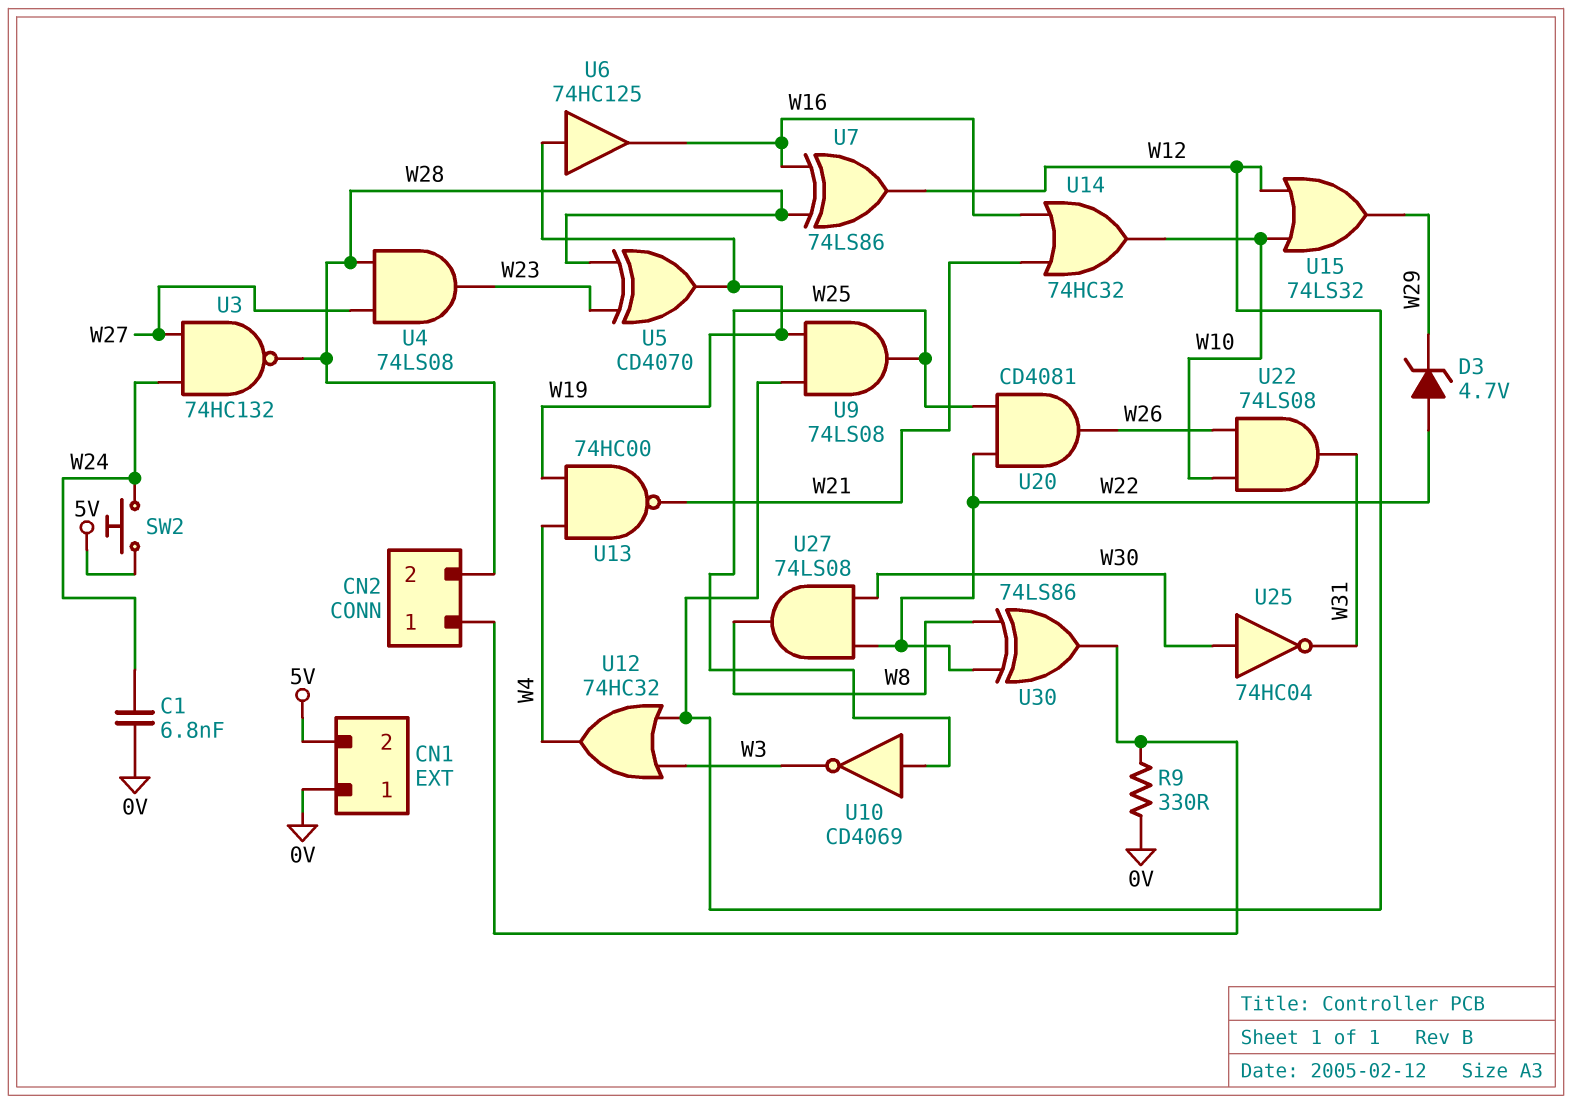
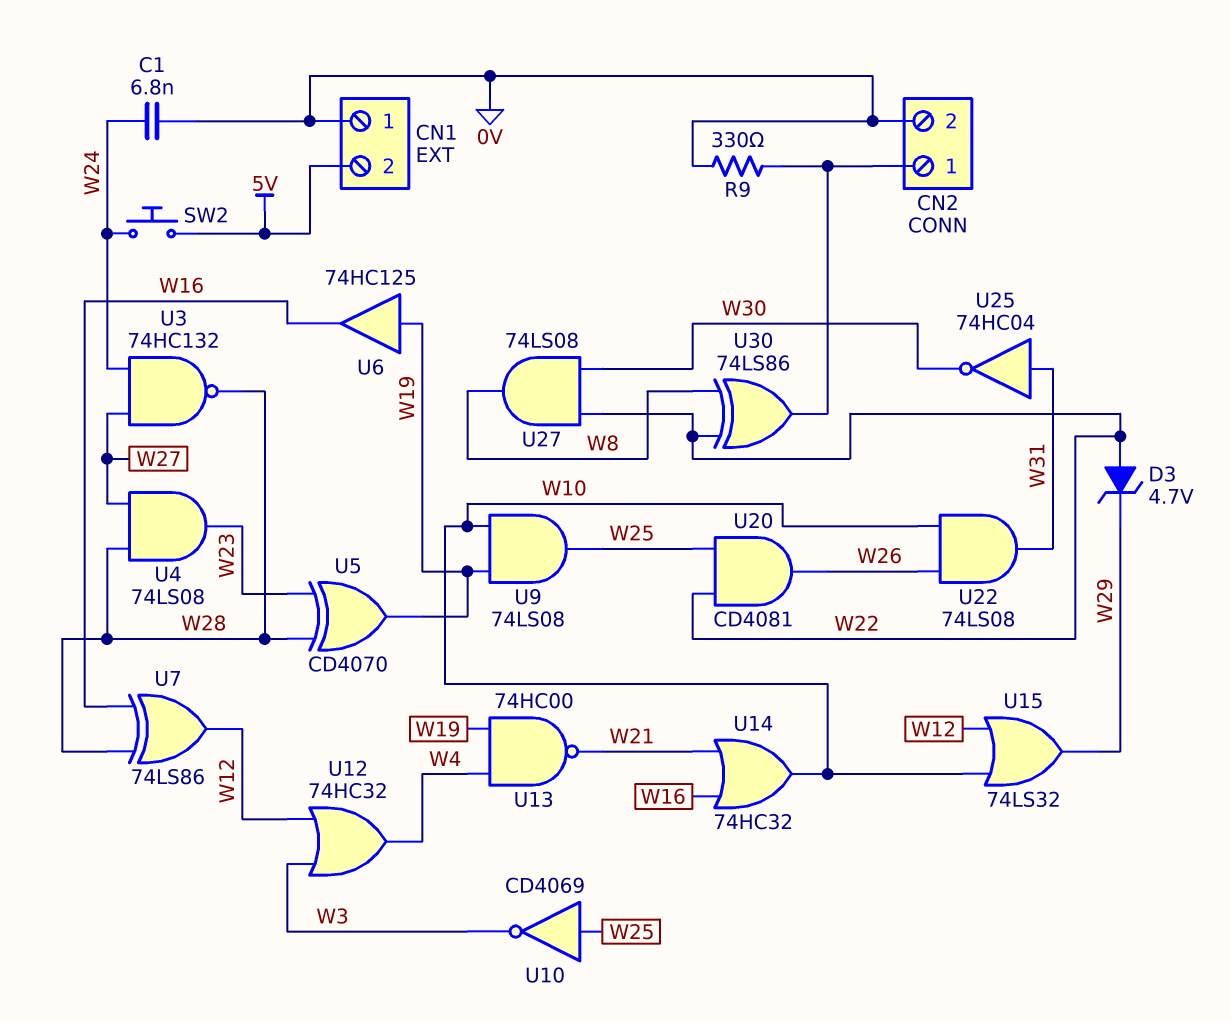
CN2 pin 2: W28 -> 0V
U9: AND 74LS08 (in W12, in W19, out W25) -> AND 74LS08 (in W10, in W19, out W25)
U25: NOT 74HC04 (in W30, out W31) -> NOT 74HC04 (in W31, out W30)

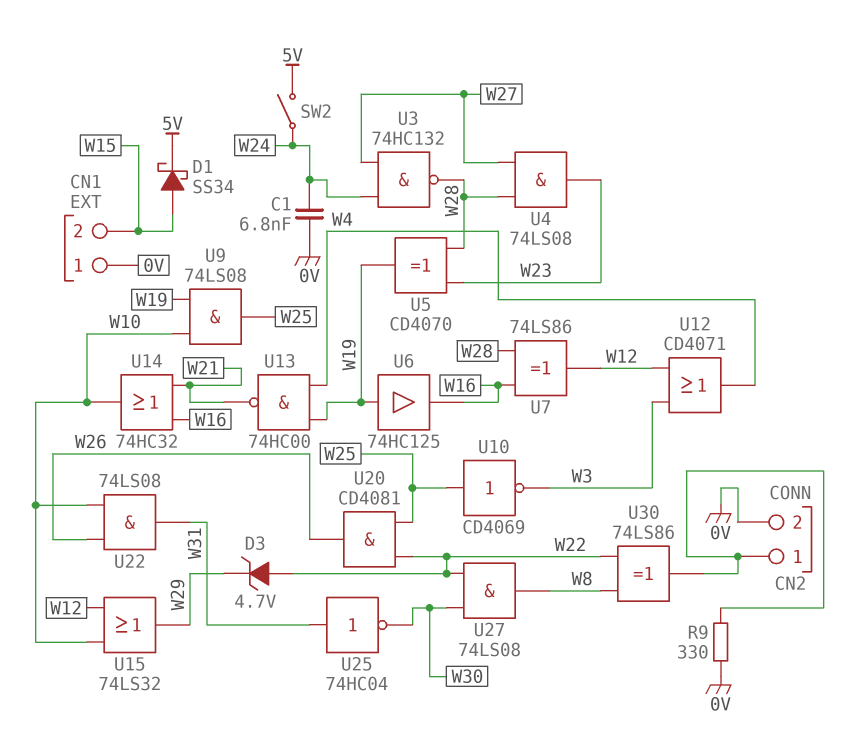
CN1 pin 2: 5V -> W15
D1: none -> schottky SS34 (A W15, K 5V)
SW2: button (5V, W24) -> switch (5V, W24)
U12: OR 74HC32 (in W3, in W12, out W4) -> OR CD4071 (in W3, in W12, out W4)

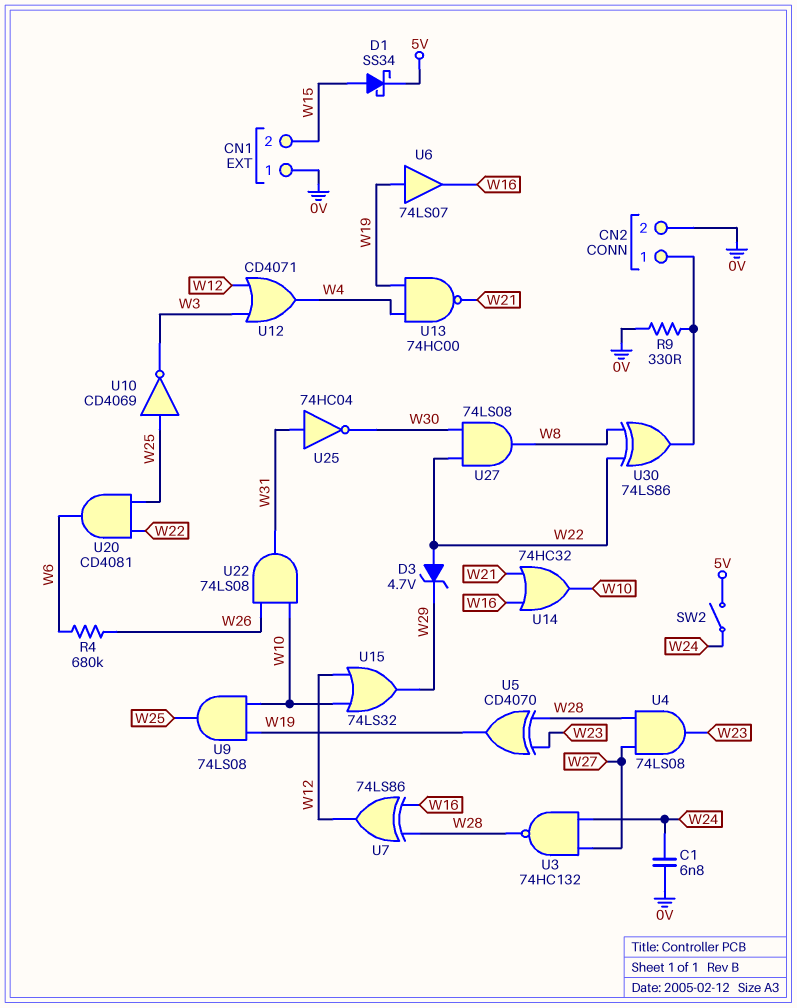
R4: none -> 680k (W6, W26)
U6: buffer 74HC125 (in W19, out W16) -> buffer 74LS07 (in W19, out W16)
U20: AND CD4081 (in W22, in W25, out W26) -> AND CD4081 (in W22, in W25, out W6)

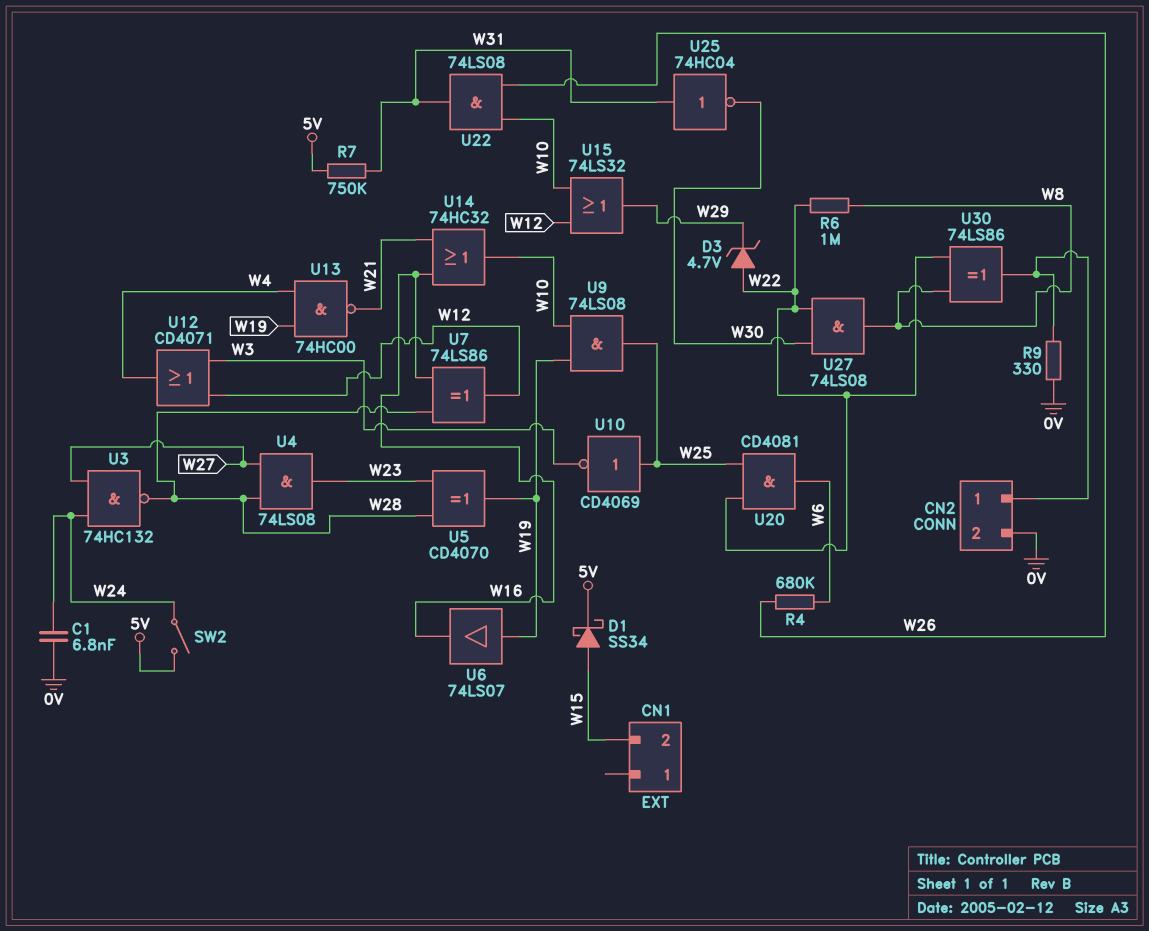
CN1 pin 1: 0V -> none
R6: none -> 1M (W8, W22)
R7: none -> 750k (5V, W31)

